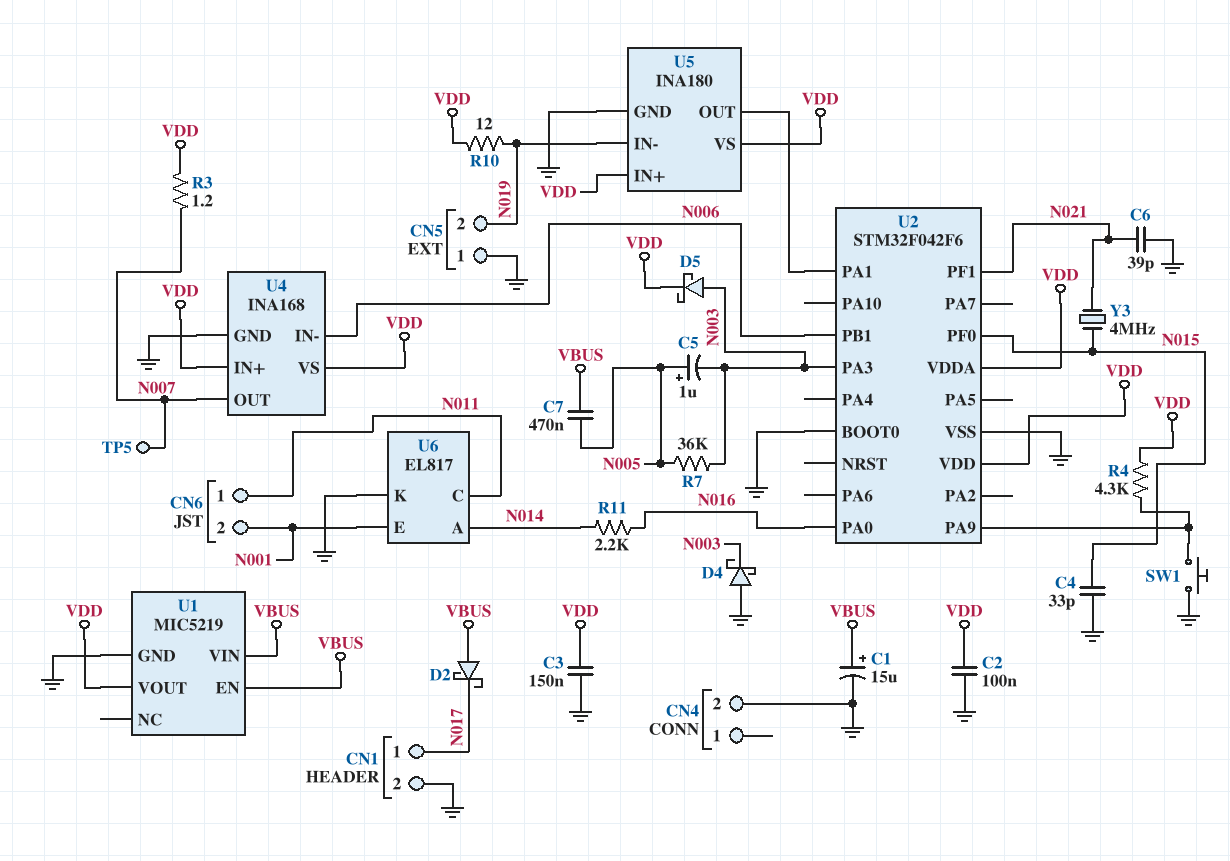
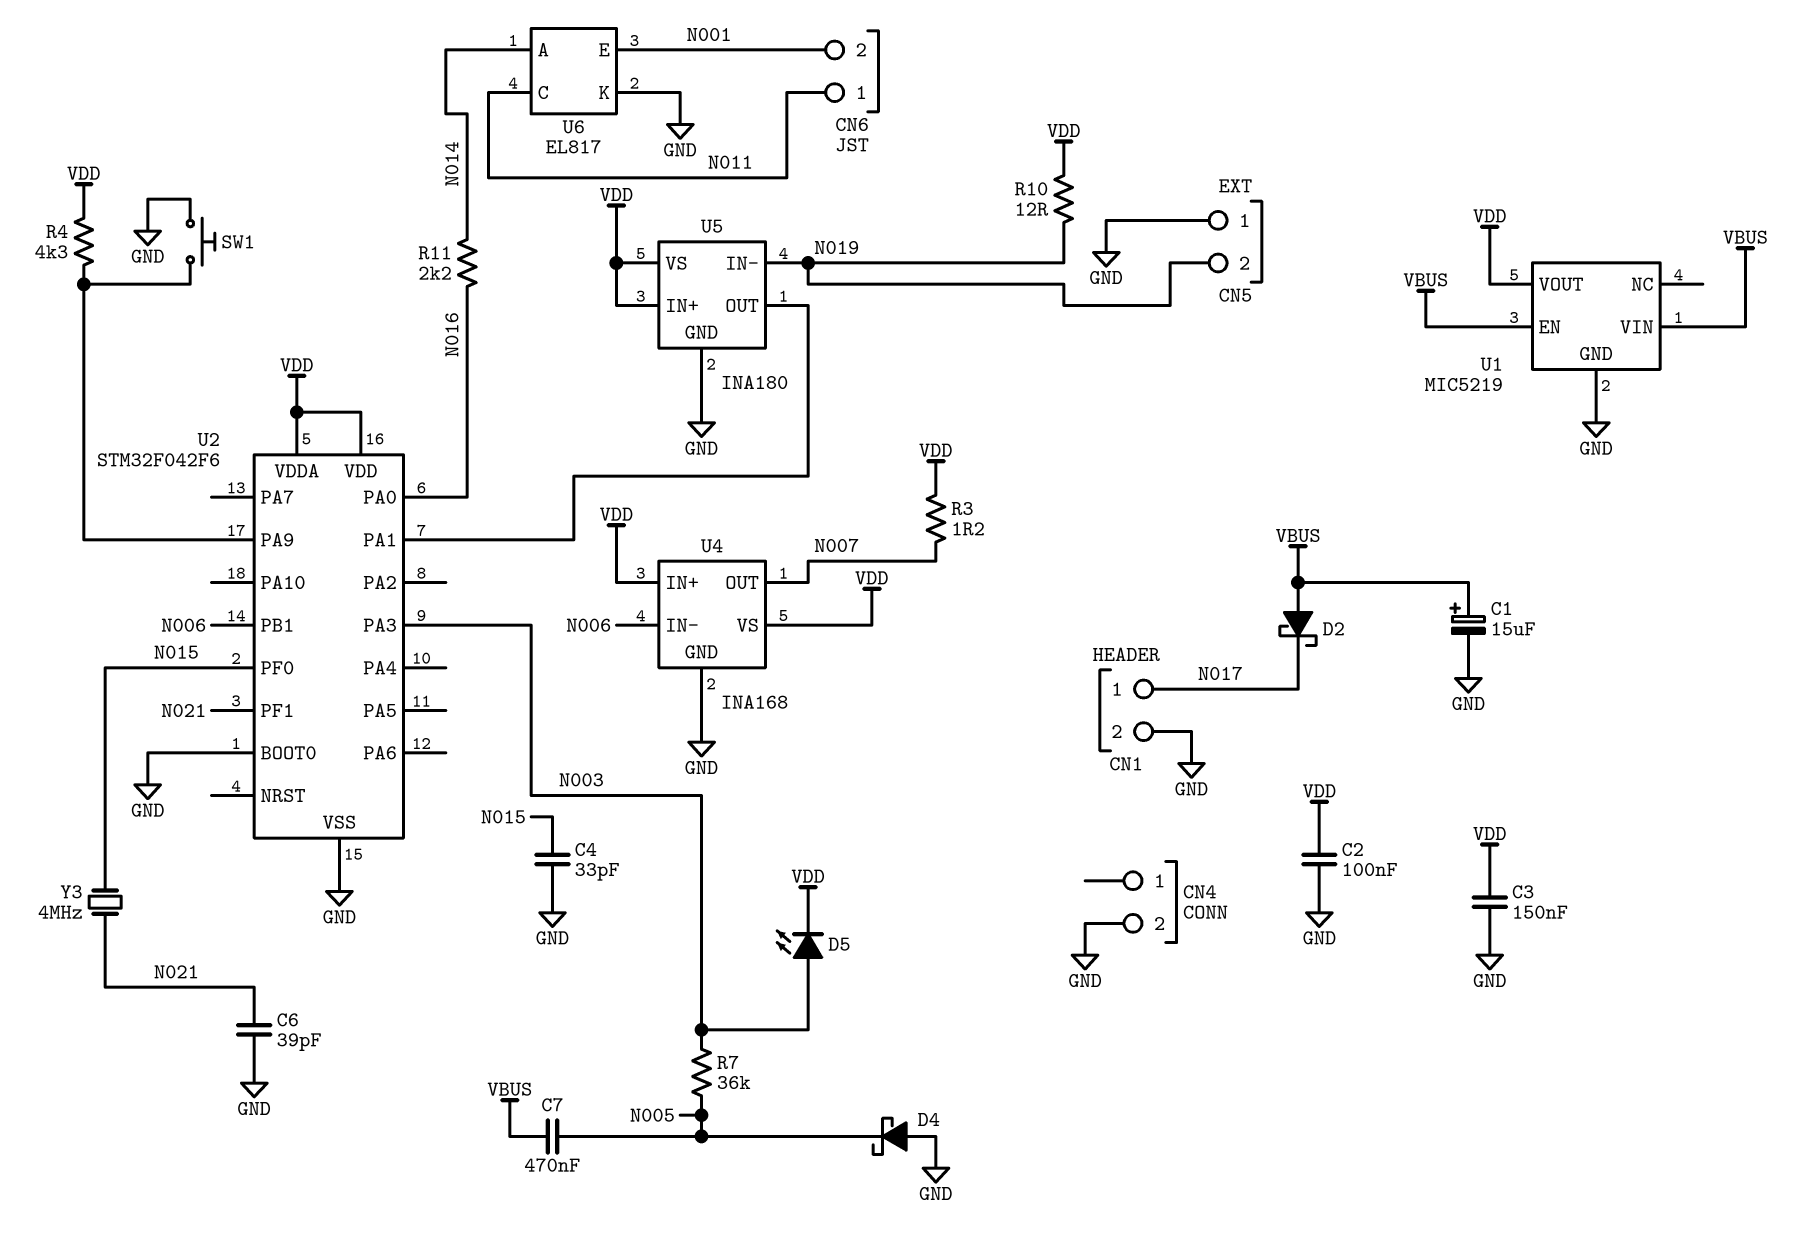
C5: 1uF (plus N005, minus N003) -> none
D4: schottky (A GND, K N003) -> schottky (A GND, K N005)
D5: schottky (A N003, K VDD) -> LED (A N003, K VDD)
TP5: test point (N007) -> none

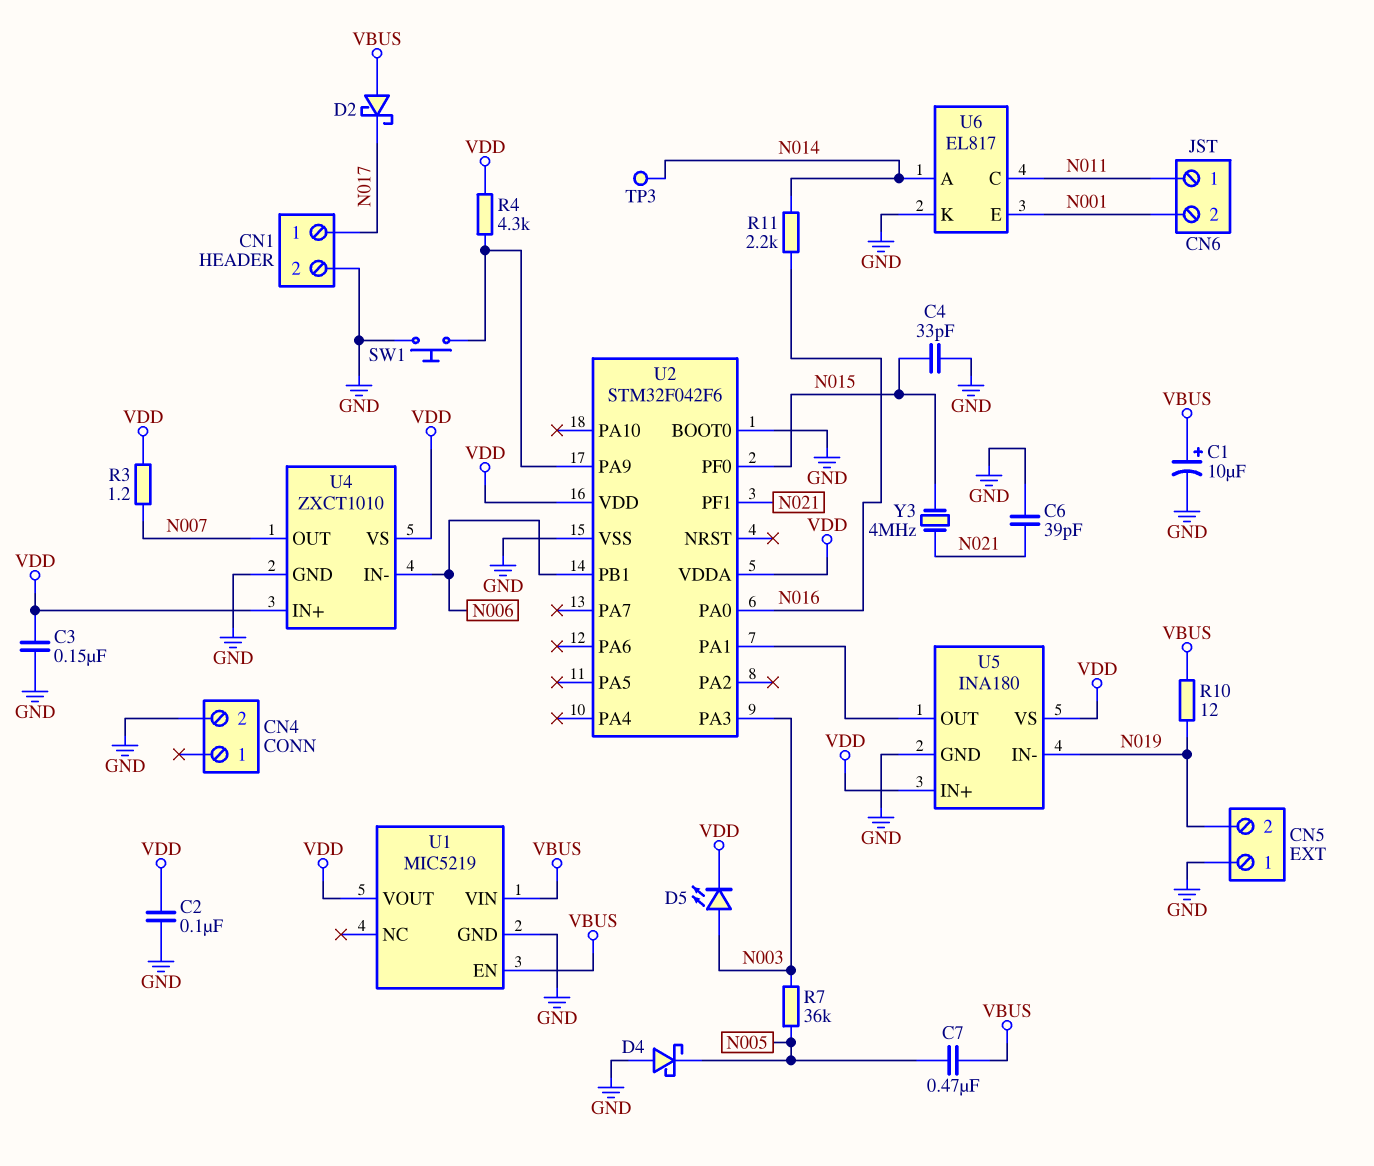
C1: 15uF (plus VBUS, minus GND) -> 10uF (plus VBUS, minus GND)
R10: 12 (N019, VDD) -> 12 (N019, VBUS)
TP3: none -> test point (N014)
U4: INA168 -> ZXCT1010

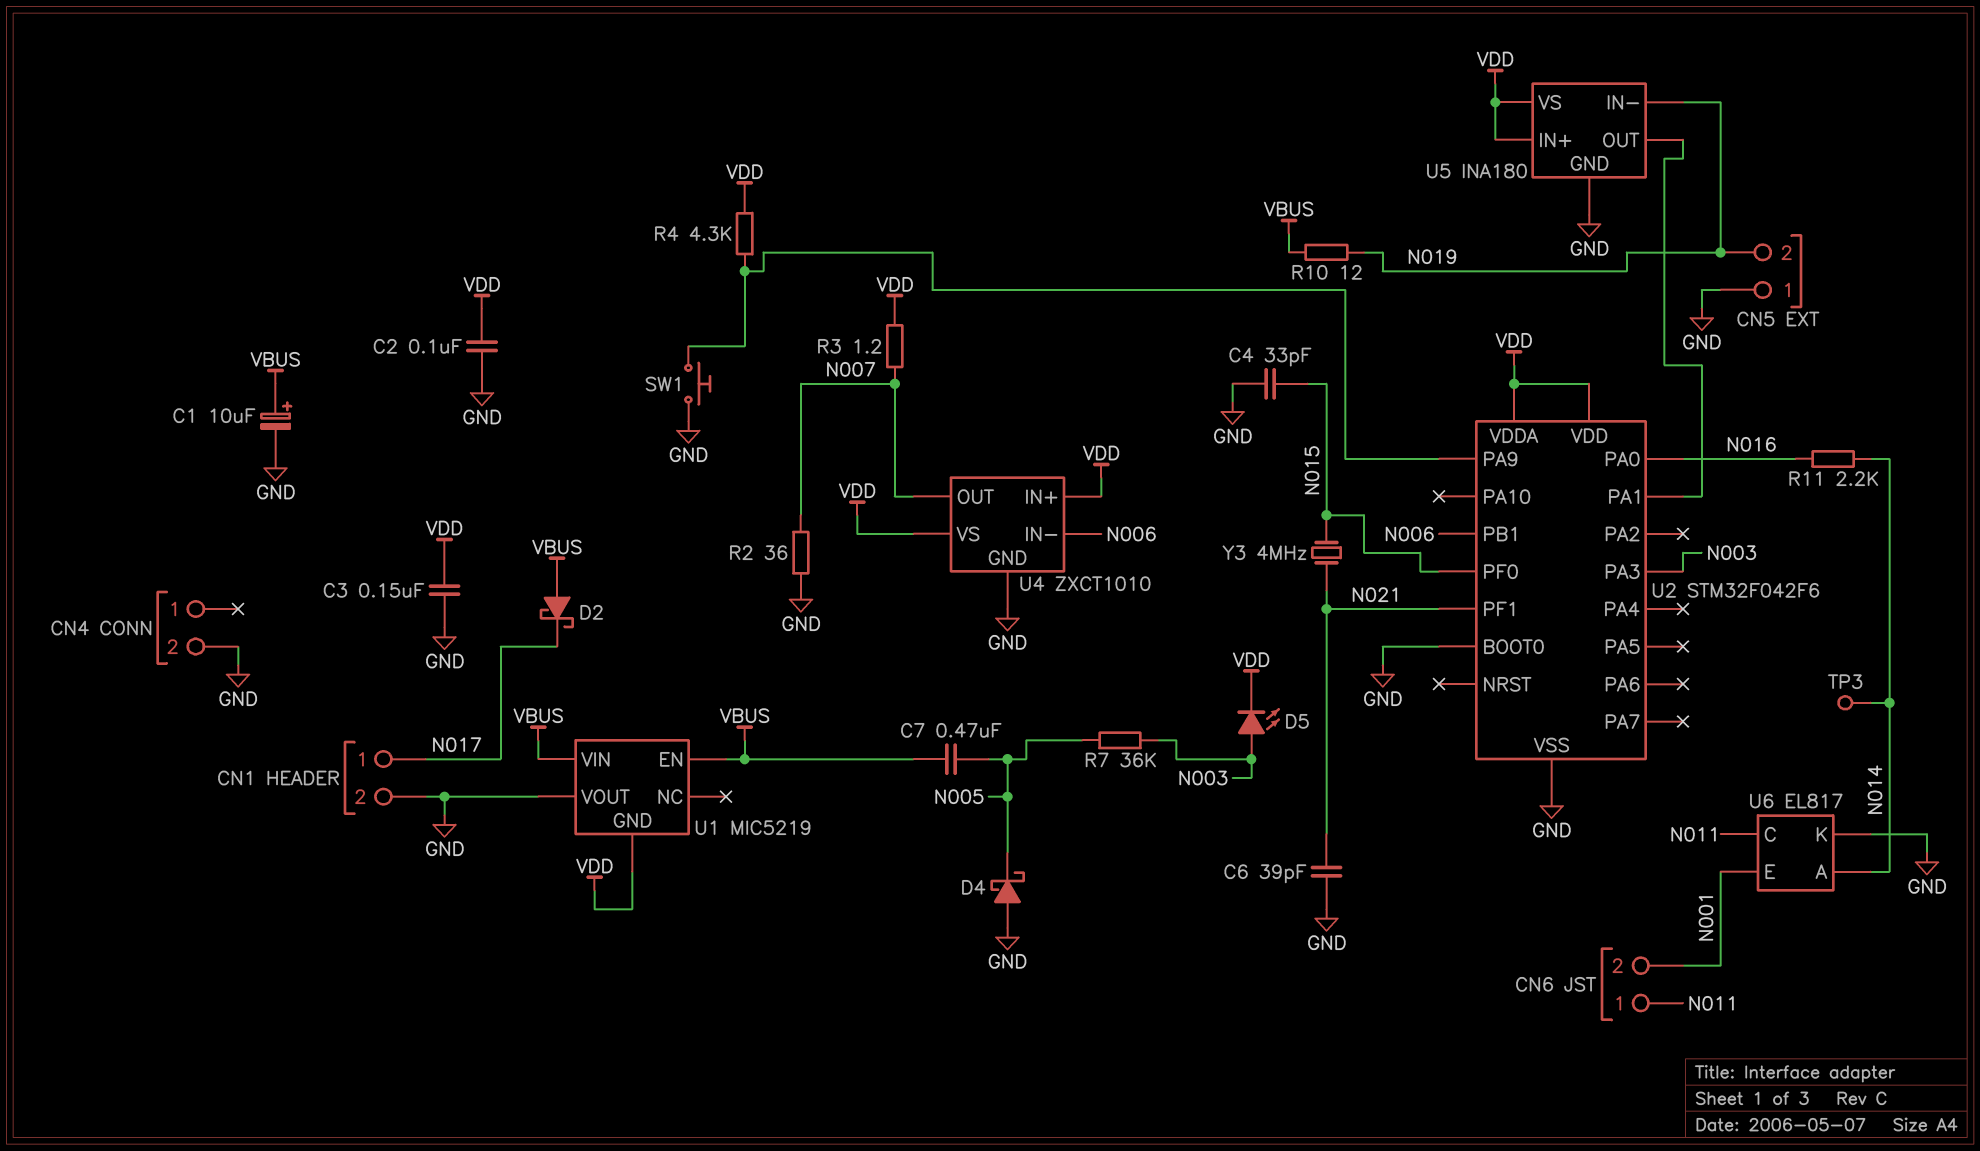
R2: none -> 36 (GND, N007)
U1 pin GND: GND -> VDD
U1 pin VOUT: VDD -> GND

